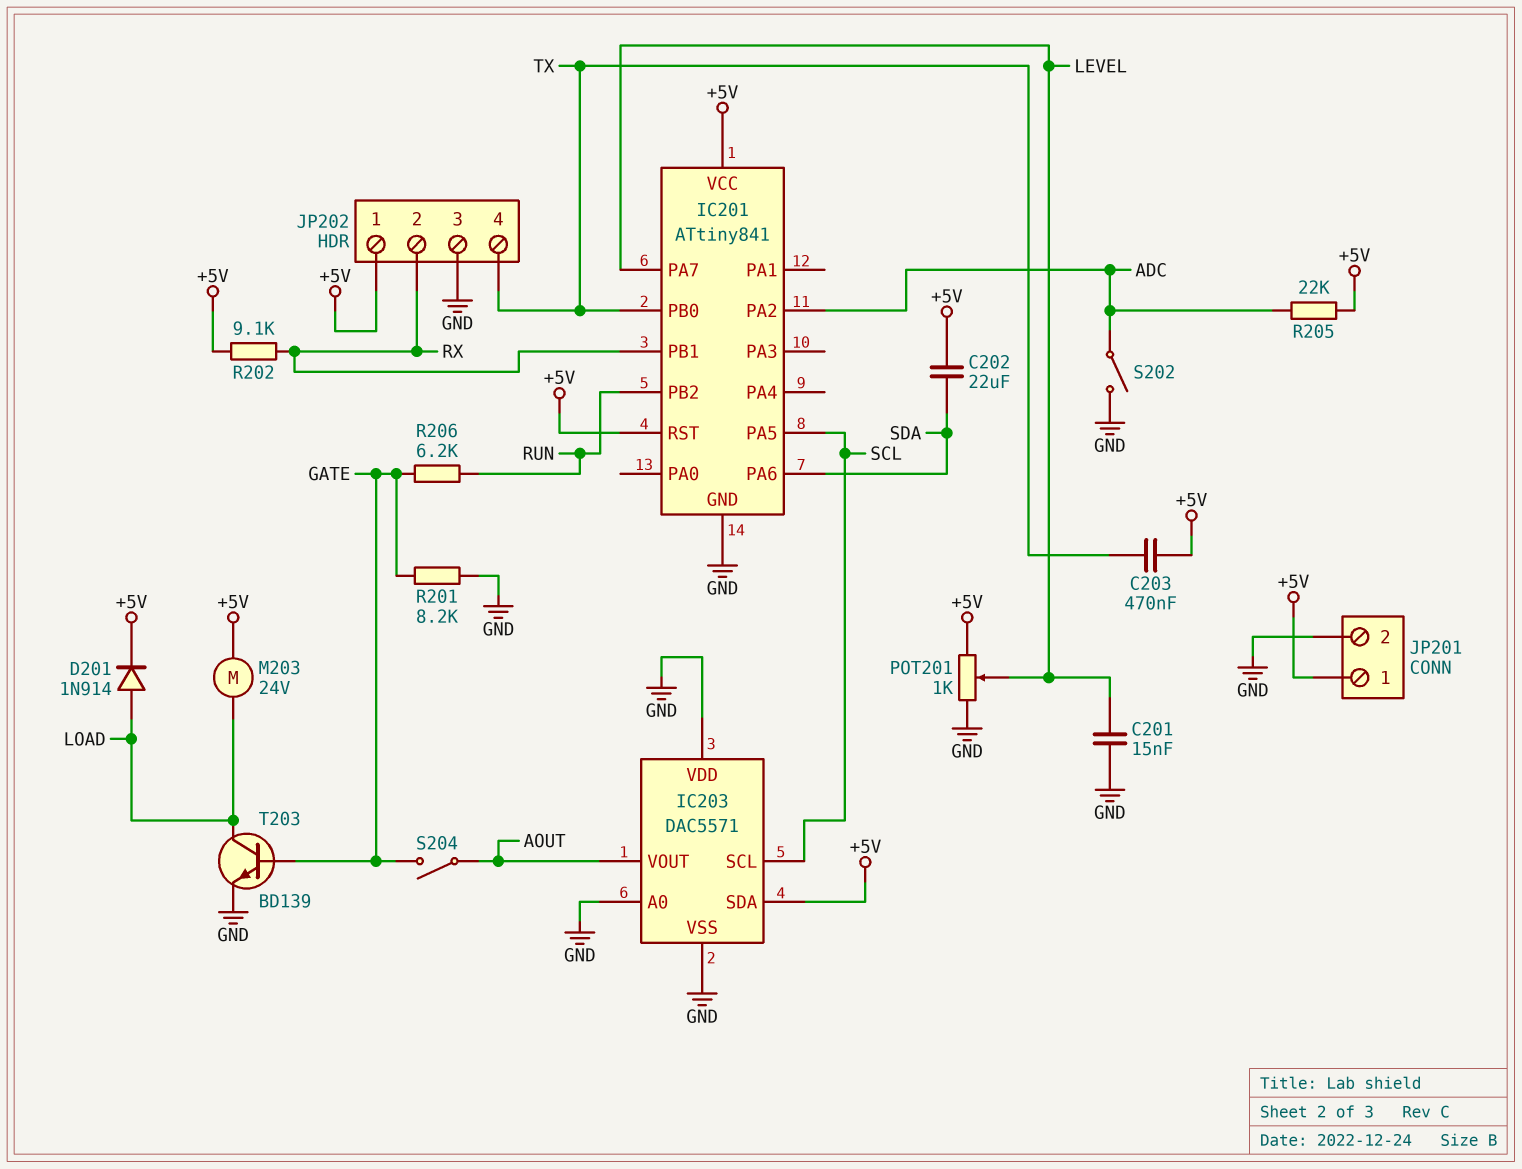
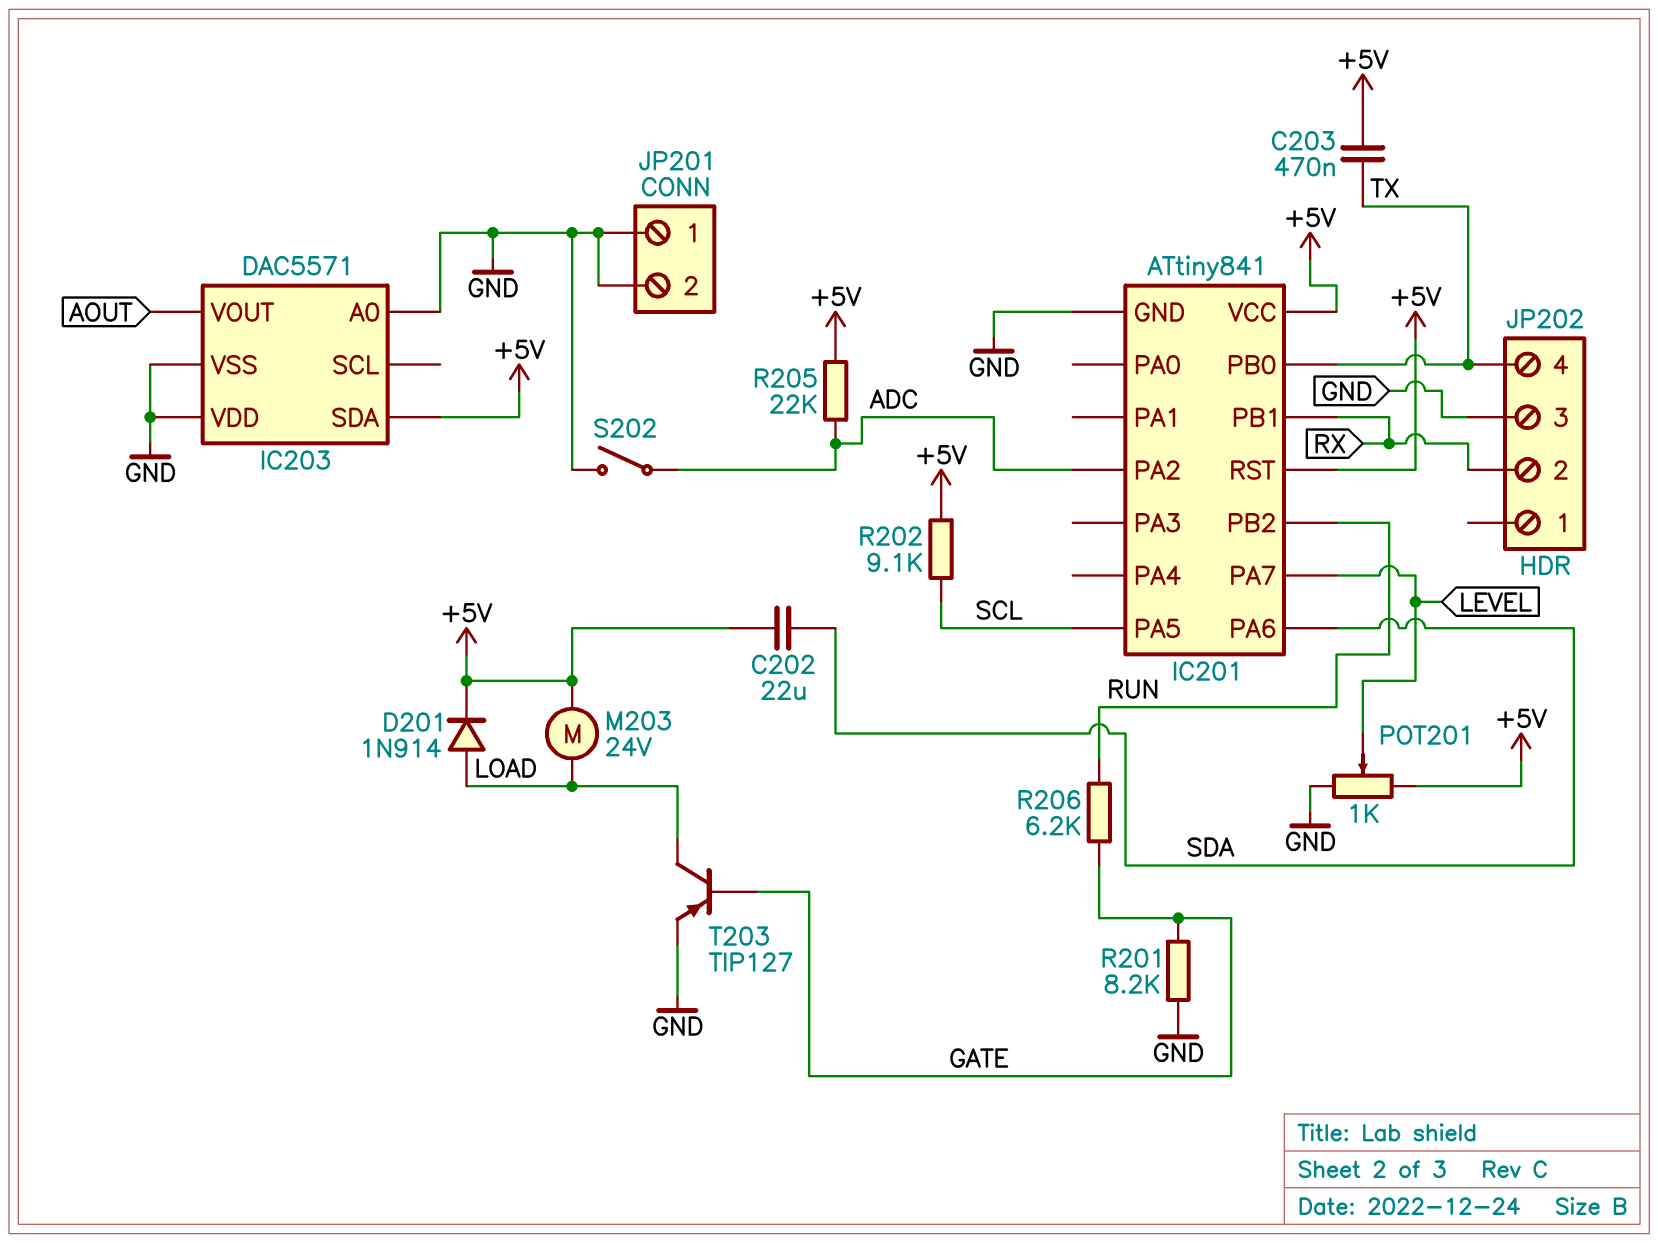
C201: 15nF (GND, LEVEL) -> none
IC203 pin SCL: SCL -> none
JP201 pin 1: +5V -> GND
JP202 pin 1: +5V -> none
R202: 9.1k (+5V, RX) -> 9.1k (+5V, SCL)
S204: switch (AOUT, GATE) -> none
T203: NPN BD139 (B GATE, C LOAD, E GND) -> PNP TIP127 (B GATE, C LOAD, E GND)

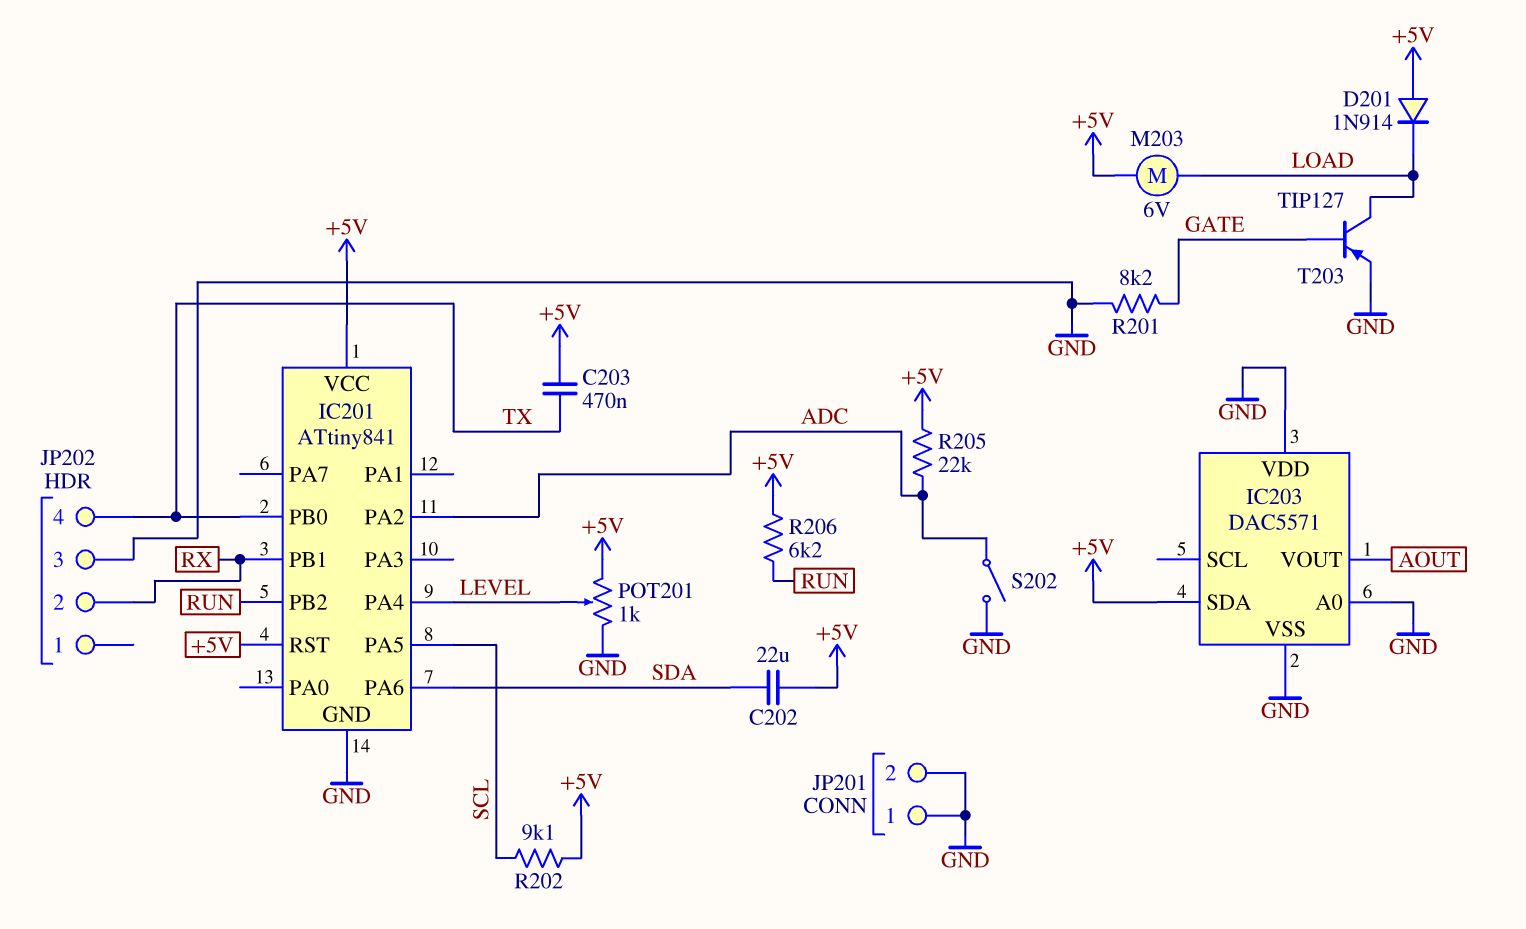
D201: diode 1N914 (A LOAD, K +5V) -> diode 1N914 (A +5V, K LOAD)
IC201 pin PA4: none -> LEVEL
IC201 pin PA7: LEVEL -> none
M203: motor 24V (+5V, LOAD) -> motor 6V (+5V, LOAD)
R206: 6.2k (GATE, RUN) -> 6.2k (+5V, RUN)

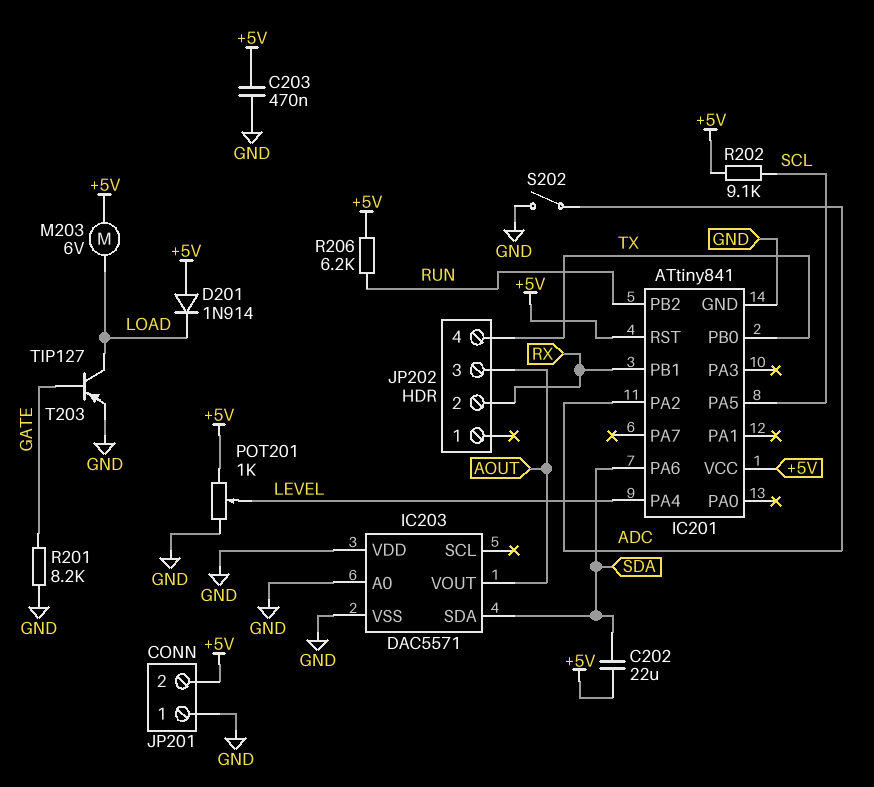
C203: 470nF (+5V, TX) -> 470nF (+5V, GND)
IC203 pin SDA: +5V -> SDA
JP201 pin 2: GND -> +5V
JP202 pin 3: GND -> AOUT
R205: 22k (+5V, ADC) -> none

